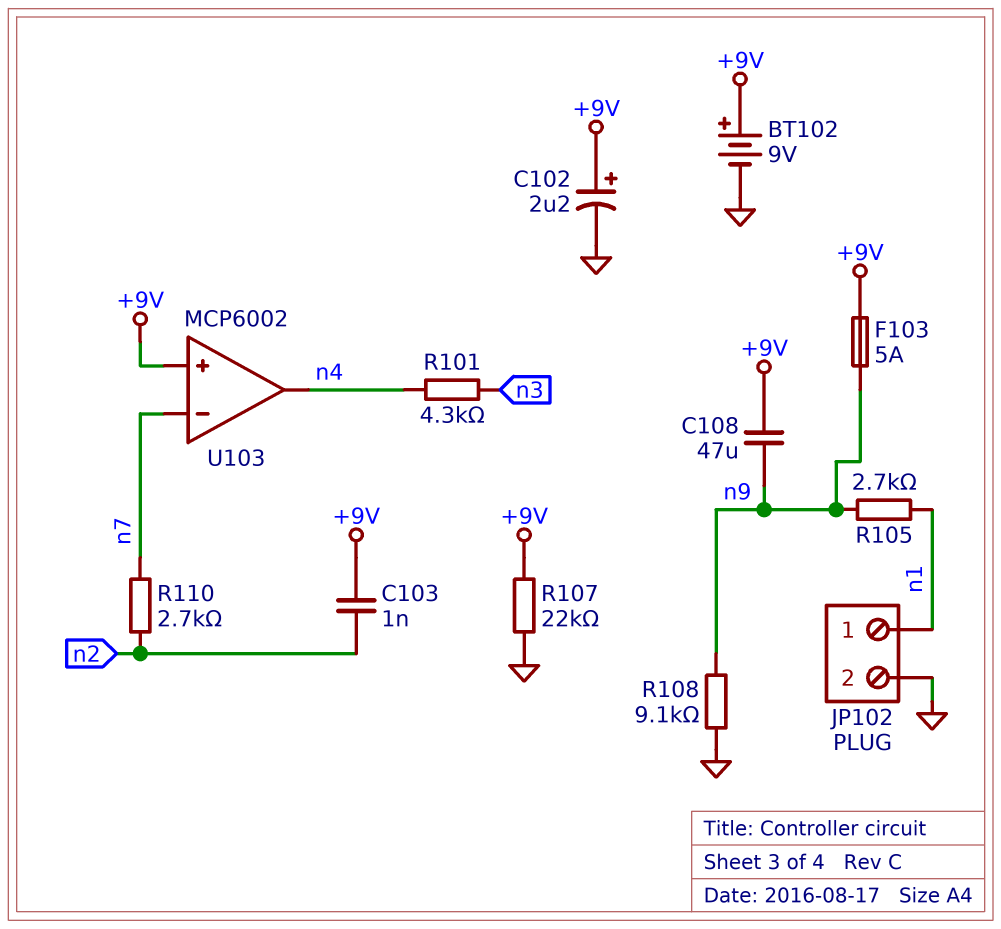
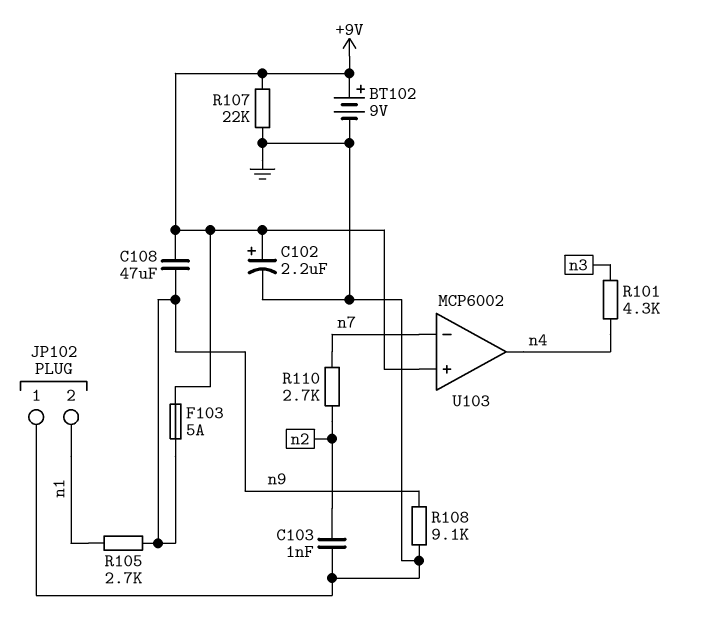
C103: 1nF (+9V, n2) -> 1nF (GND, n2)
JP102 pin 1: n1 -> GND
JP102 pin 2: GND -> n1

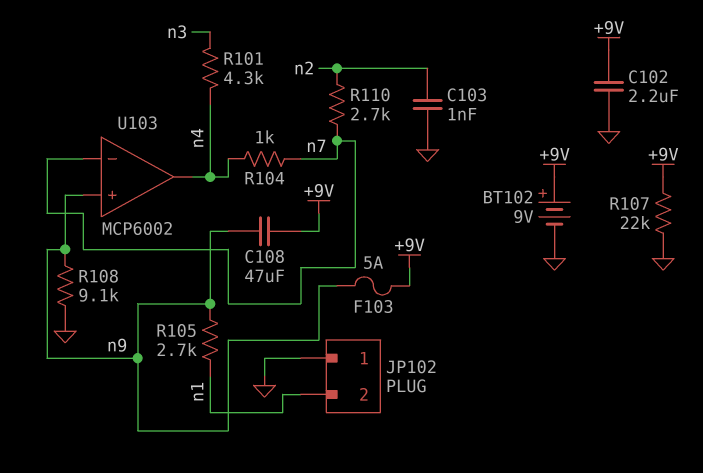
C102: 2.2uF (plus +9V, minus GND) -> 2.2uF (+9V, GND)
R104: none -> 1k (n4, n7)
U103 pin in+: +9V -> n9

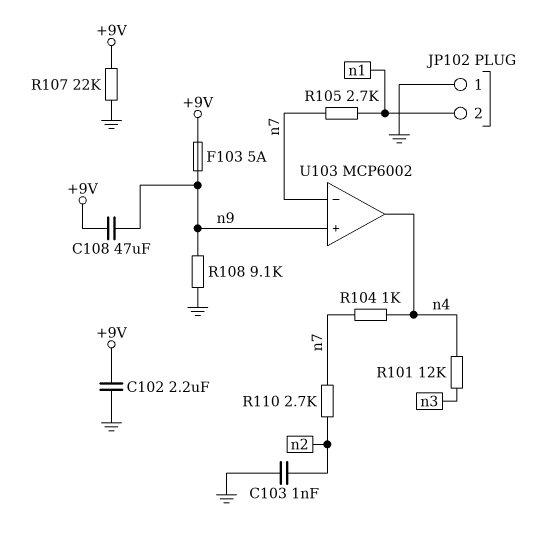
BT102: 9V (plus +9V, minus GND) -> none
R101: 4.3k (n3, n4) -> 12k (n3, n4)
R105: 2.7k (n1, n9) -> 2.7k (n1, n7)

